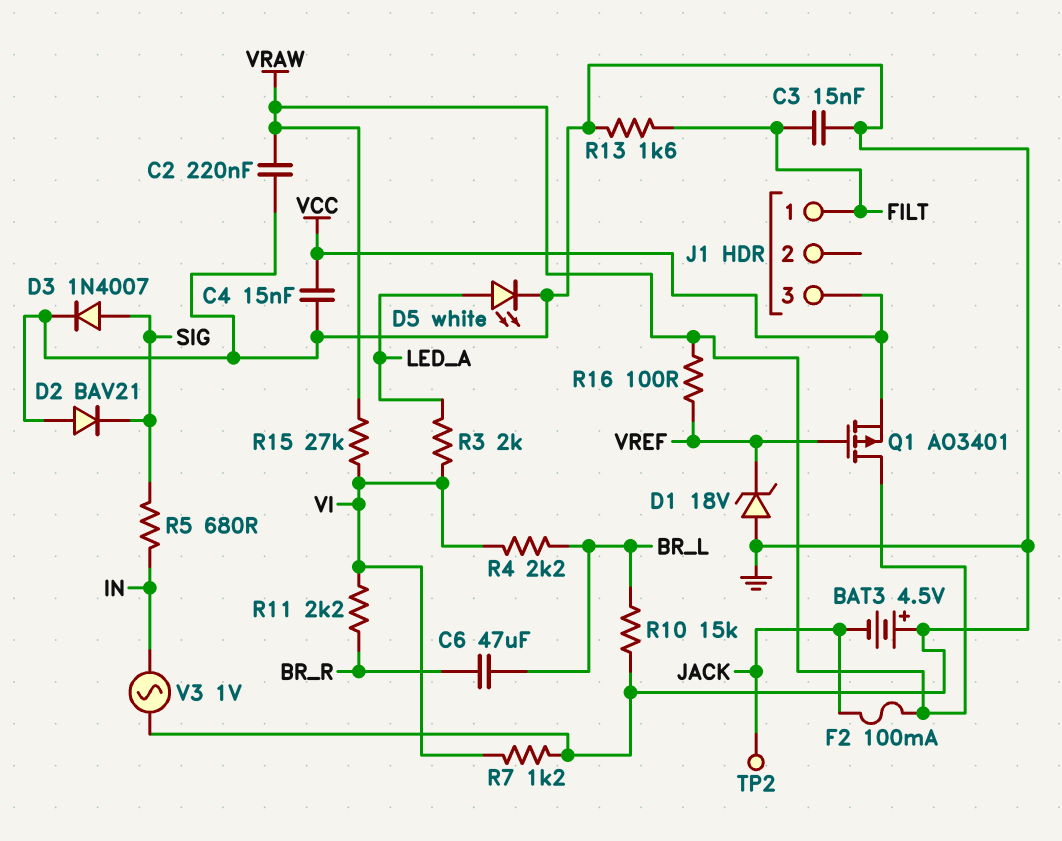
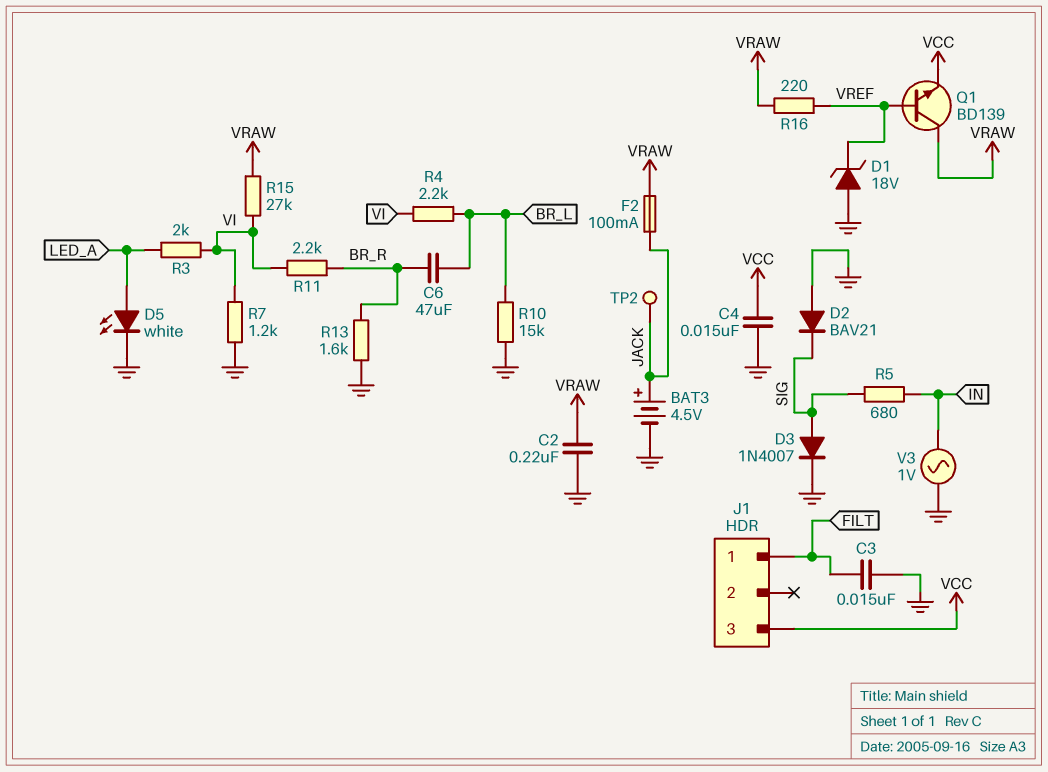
BAT3: 4.5V (plus GND, minus JACK) -> 4.5V (plus JACK, minus GND)
Q1: PMOS AO3401 (G VREF, D VRAW, S VCC) -> NPN BD139 (B VREF, C VRAW, E VCC)
R13: 1.6k (FILT, GND) -> 1.6k (BR_R, GND)
R16: 100 (VRAW, VREF) -> 220 (VRAW, VREF)

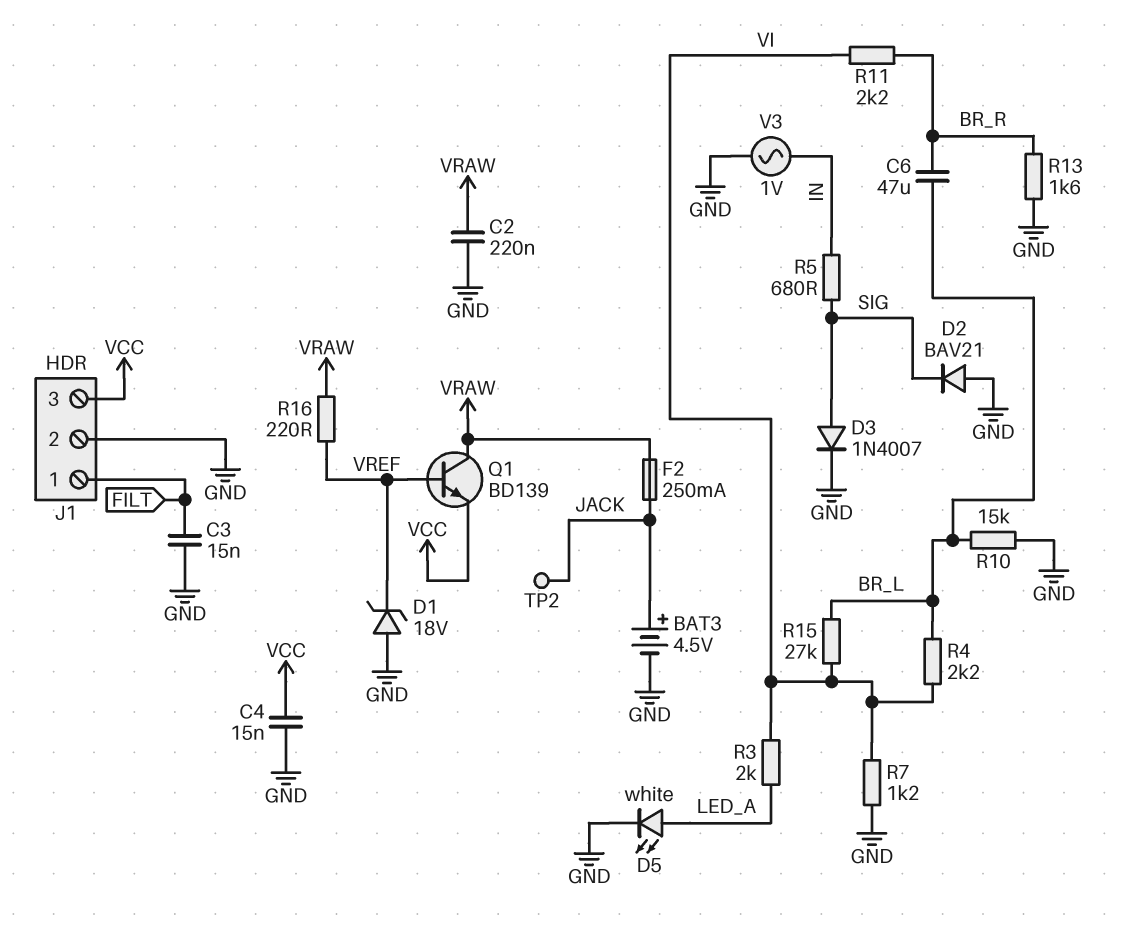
F2: 100mA (JACK, VRAW) -> 250mA (JACK, VRAW)
J1 pin 2: none -> GND
R15: 27k (VI, VRAW) -> 27k (BR_L, VI)

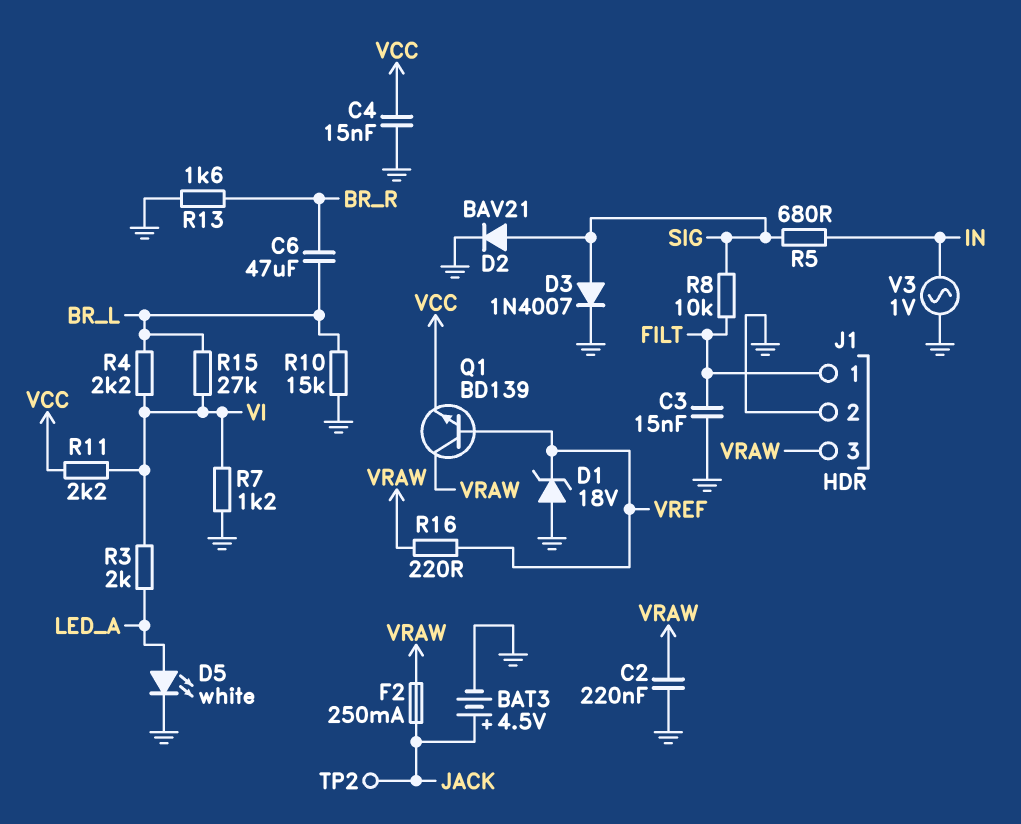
D2: diode BAV21 (A GND, K SIG) -> diode BAV21 (A SIG, K GND)
J1 pin 3: VCC -> VRAW
R8: none -> 10k (FILT, SIG)
R11: 2.2k (BR_R, VI) -> 2.2k (VCC, VI)

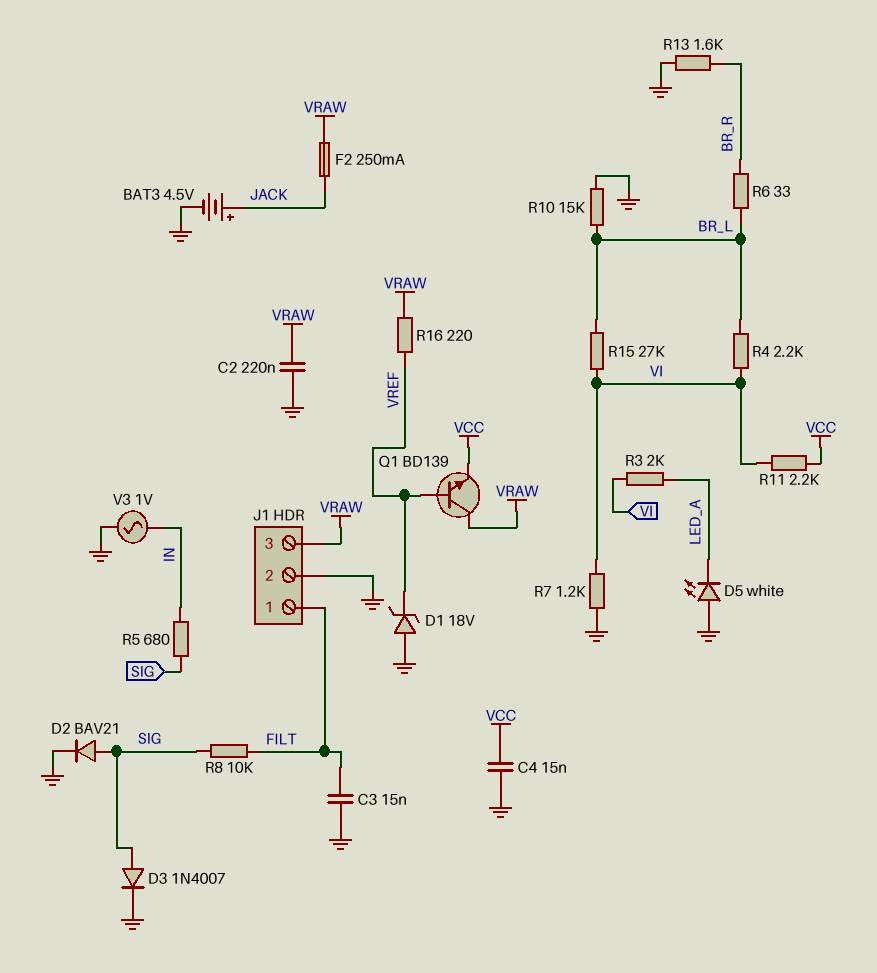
C6: 47uF (BR_L, BR_R) -> none
D5: LED white (A LED_A, K GND) -> LED white (A GND, K LED_A)
R6: none -> 33 (BR_L, BR_R)
TP2: test point (JACK) -> none

